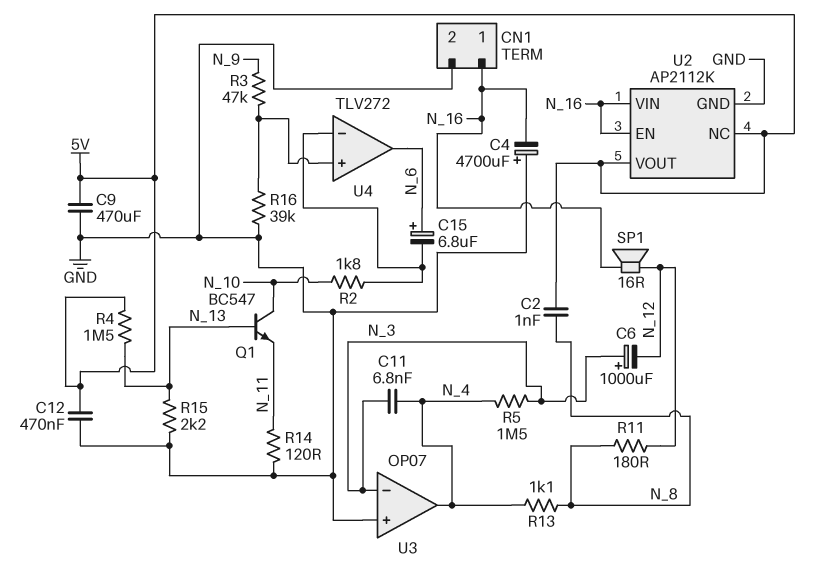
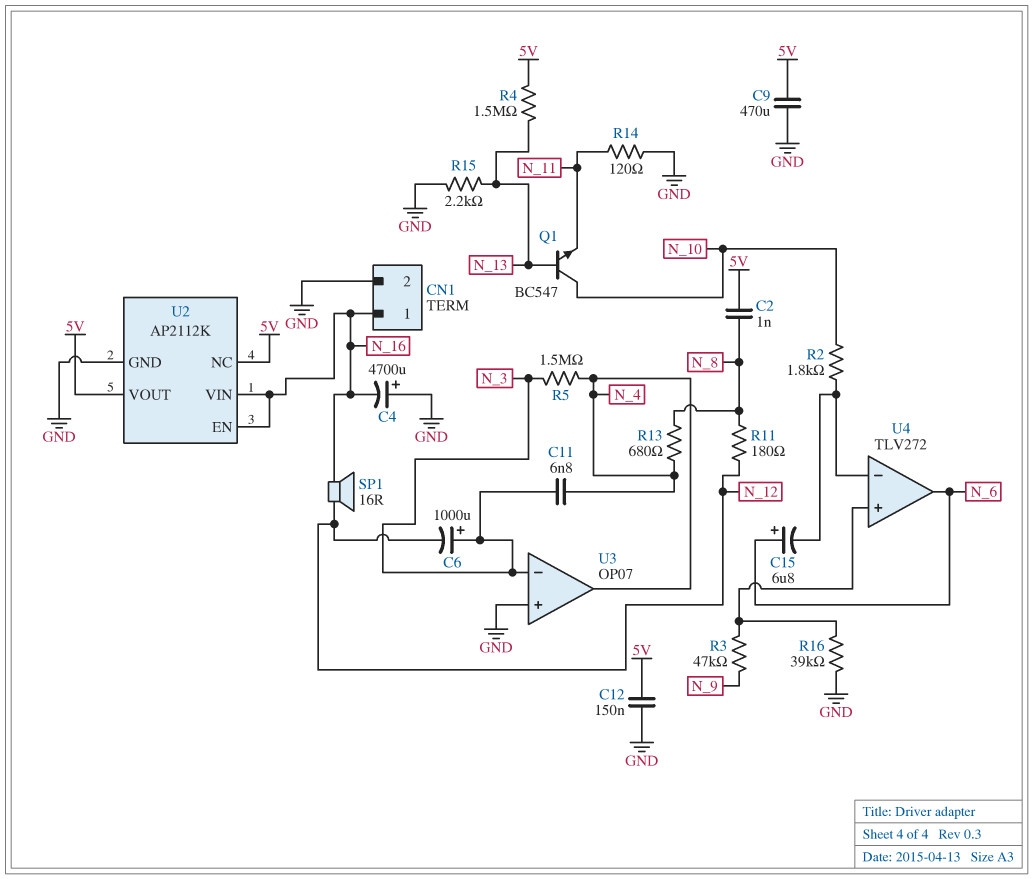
C12: 470nF (5V, GND) -> 150nF (5V, GND)
R13: 1.1k (N_4, N_8) -> 680 (N_4, N_8)

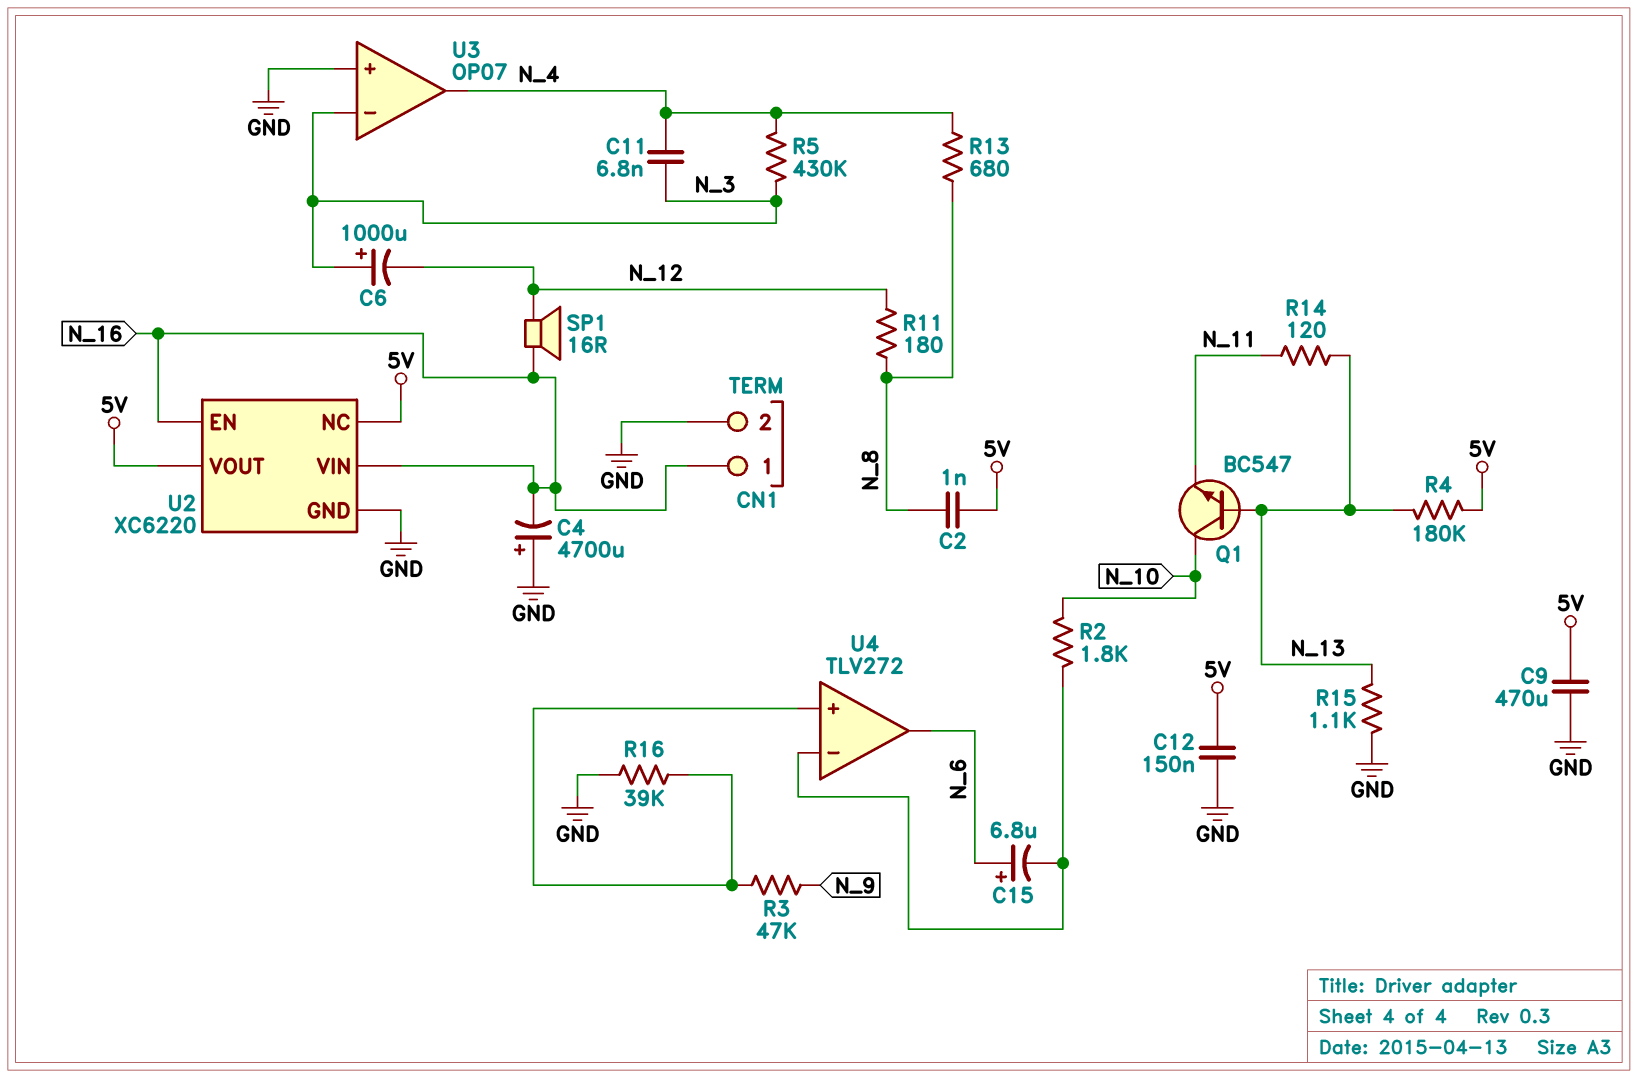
R4: 1.5M (5V, N_13) -> 180k (5V, N_13)
R5: 1.5M (N_3, N_4) -> 430k (N_3, N_4)
R14: 120 (GND, N_11) -> 120 (N_11, N_13)
R15: 2.2k (GND, N_13) -> 1.1k (GND, N_13)
U2: AP2112K -> XC6220

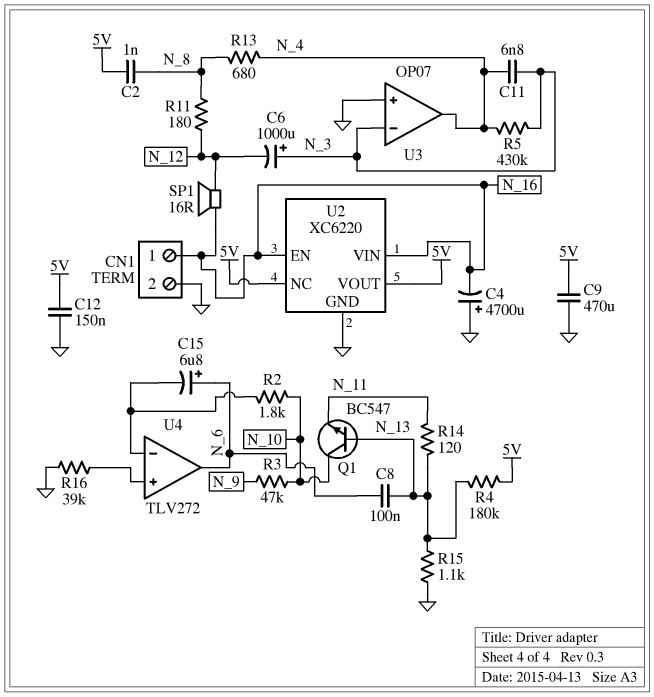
C8: none -> 100nF (N_6, N_13)
R3: 47k (N_9, U4/in+) -> 47k (N_9, N_10)

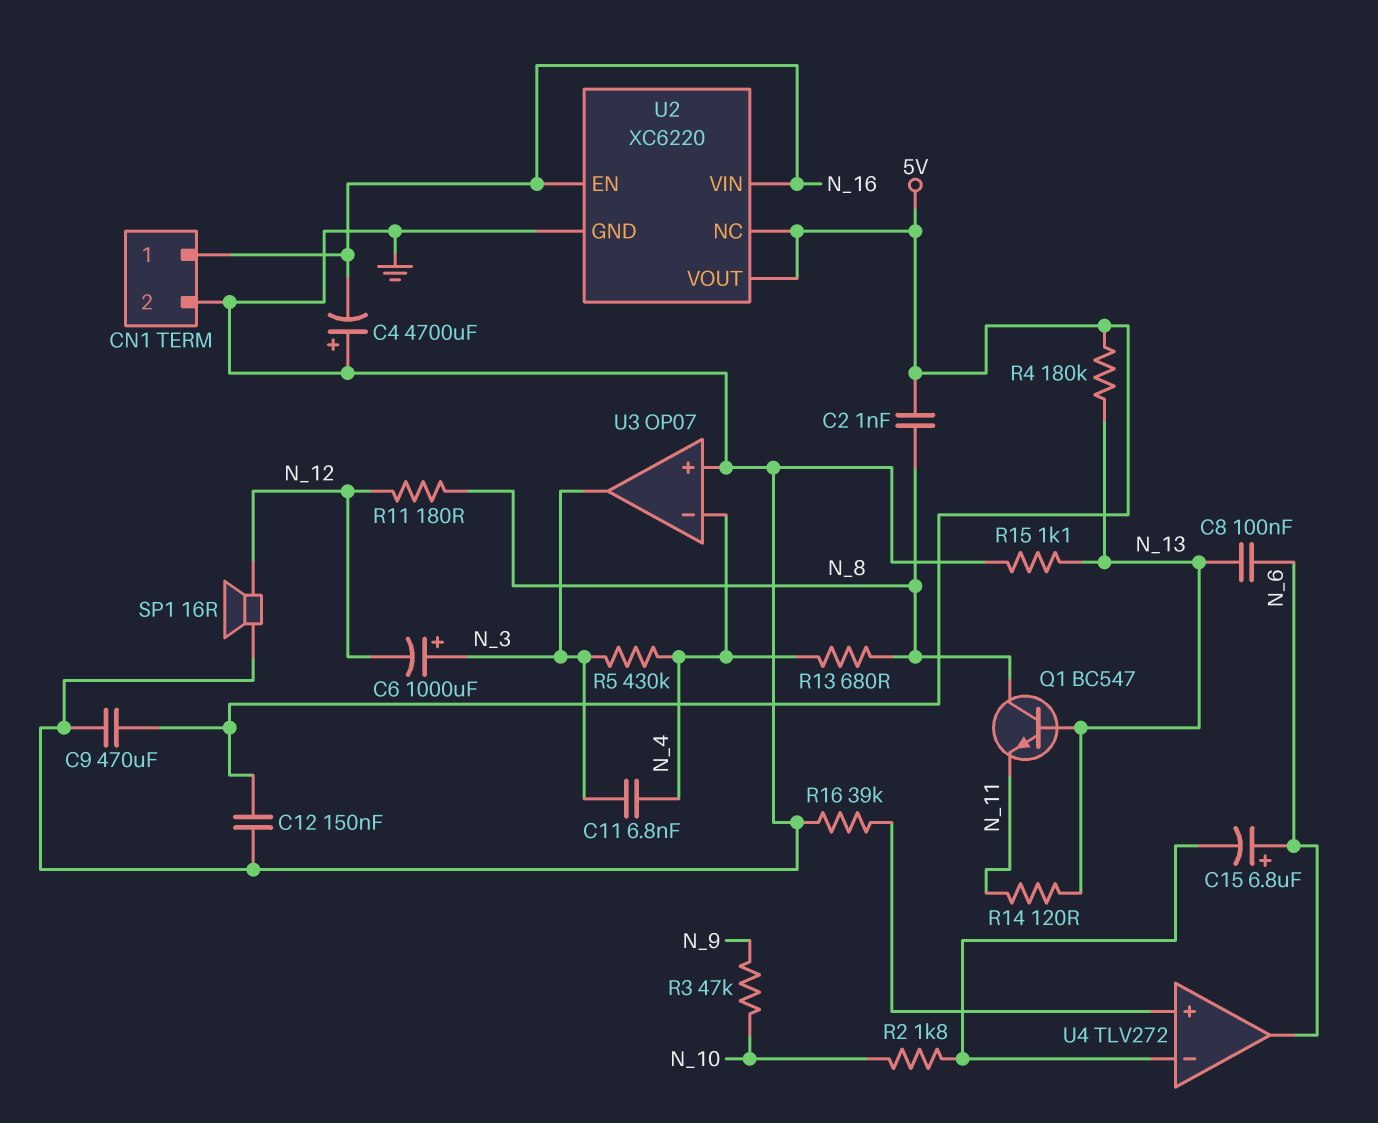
Q1: NPN BC547 (B N_13, C N_10, E N_11) -> NPN BC547 (B N_13, C N_8, E N_11)
SP1: speaker 16R (N_12, N_16) -> speaker 16R (GND, N_12)
U3 pin in-: N_3 -> N_4
U3 pin out: N_4 -> N_3

